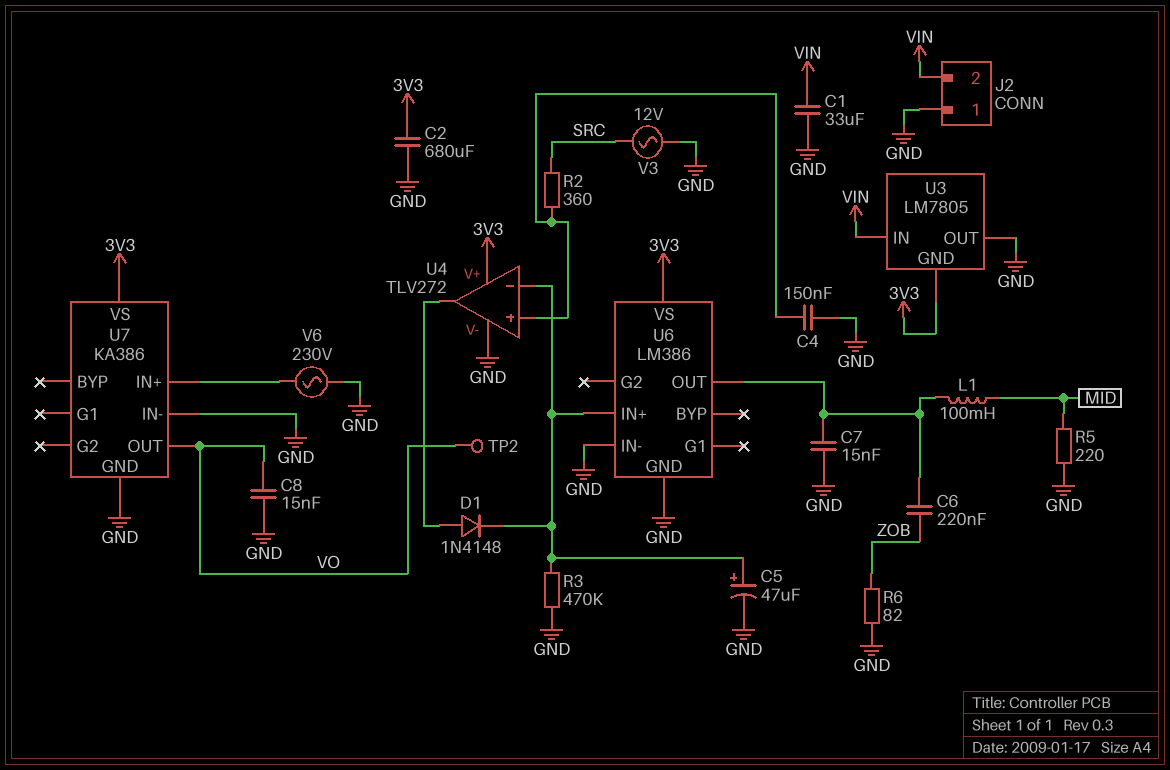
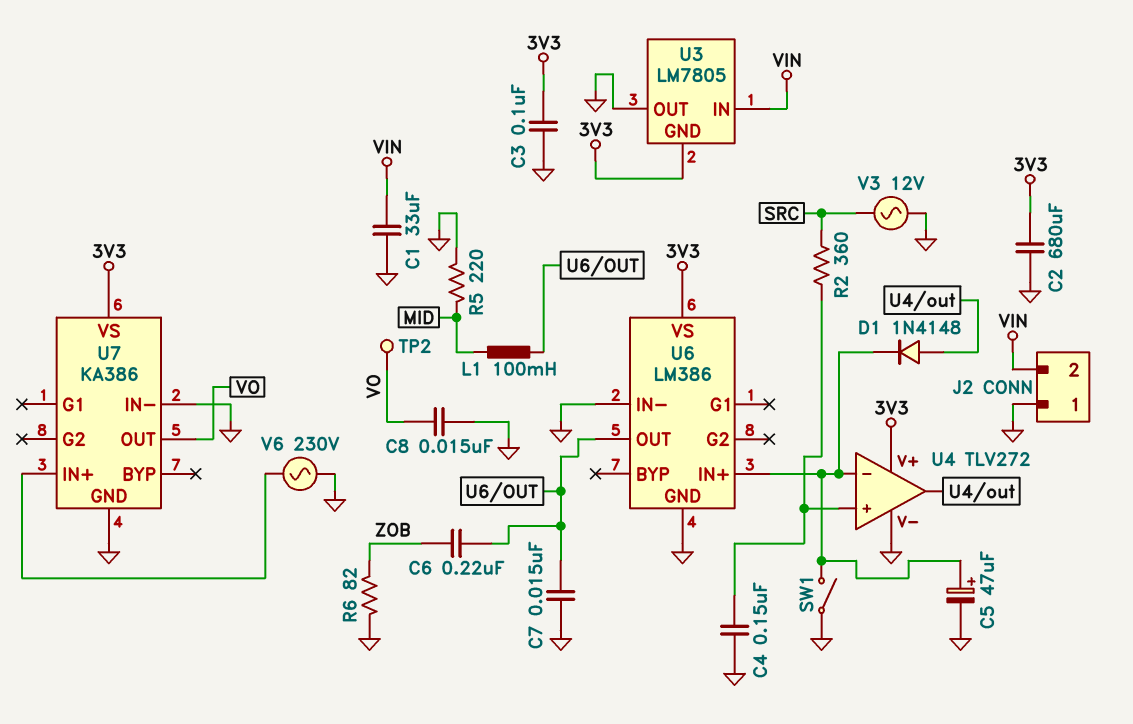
C3: none -> 100nF (3V3, GND)
R3: 470k (GND, U4/in-) -> none
SW1: none -> switch (GND, U4/in-)

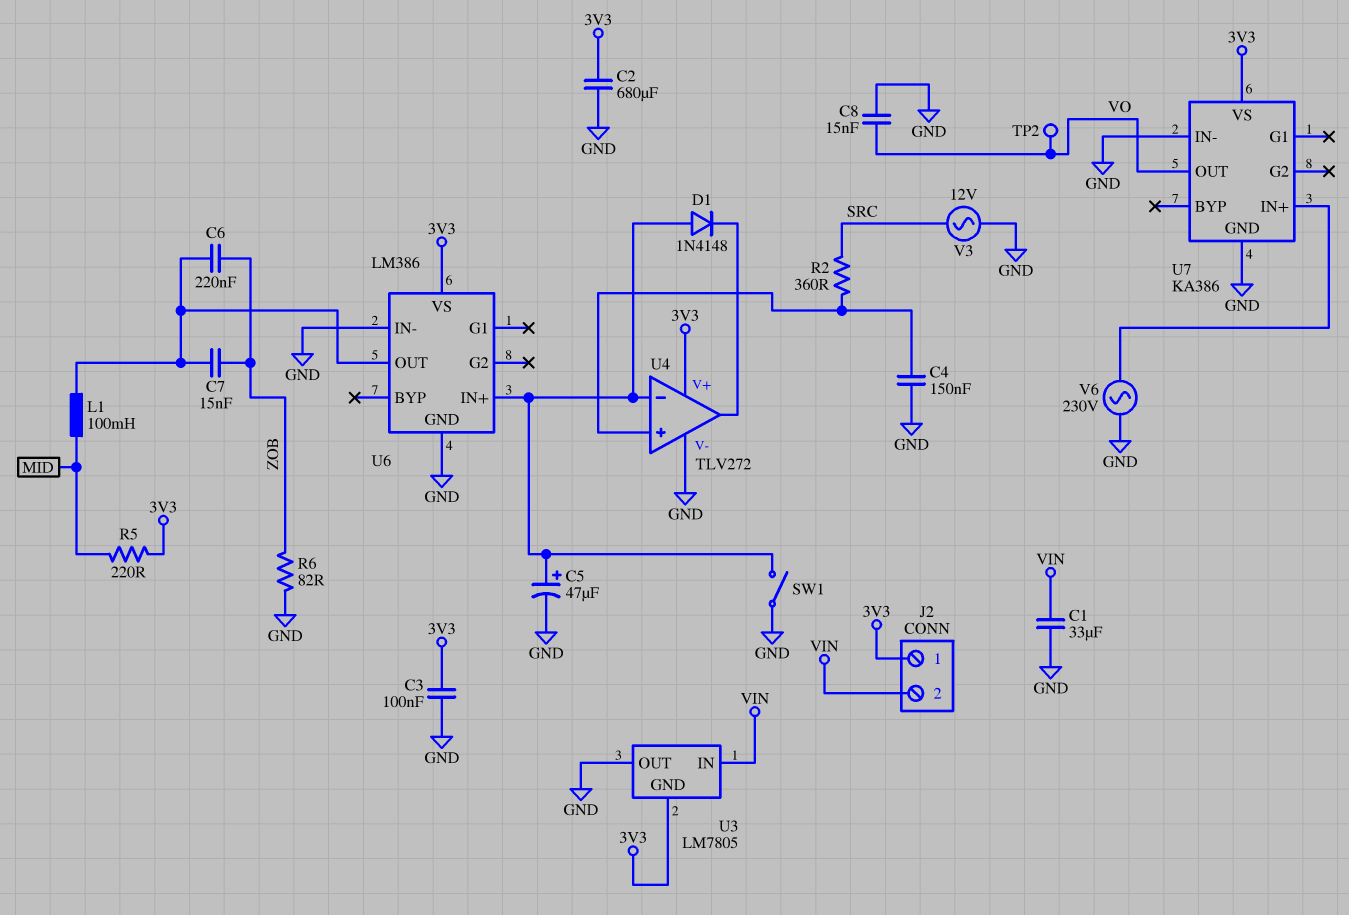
C7: 15nF (GND, U6/OUT) -> 15nF (U6/OUT, ZOB)
D1: diode 1N4148 (A U4/out, K U4/in-) -> diode 1N4148 (A U4/in-, K U4/out)
J2 pin 1: GND -> 3V3
R5: 220 (GND, MID) -> 220 (3V3, MID)

